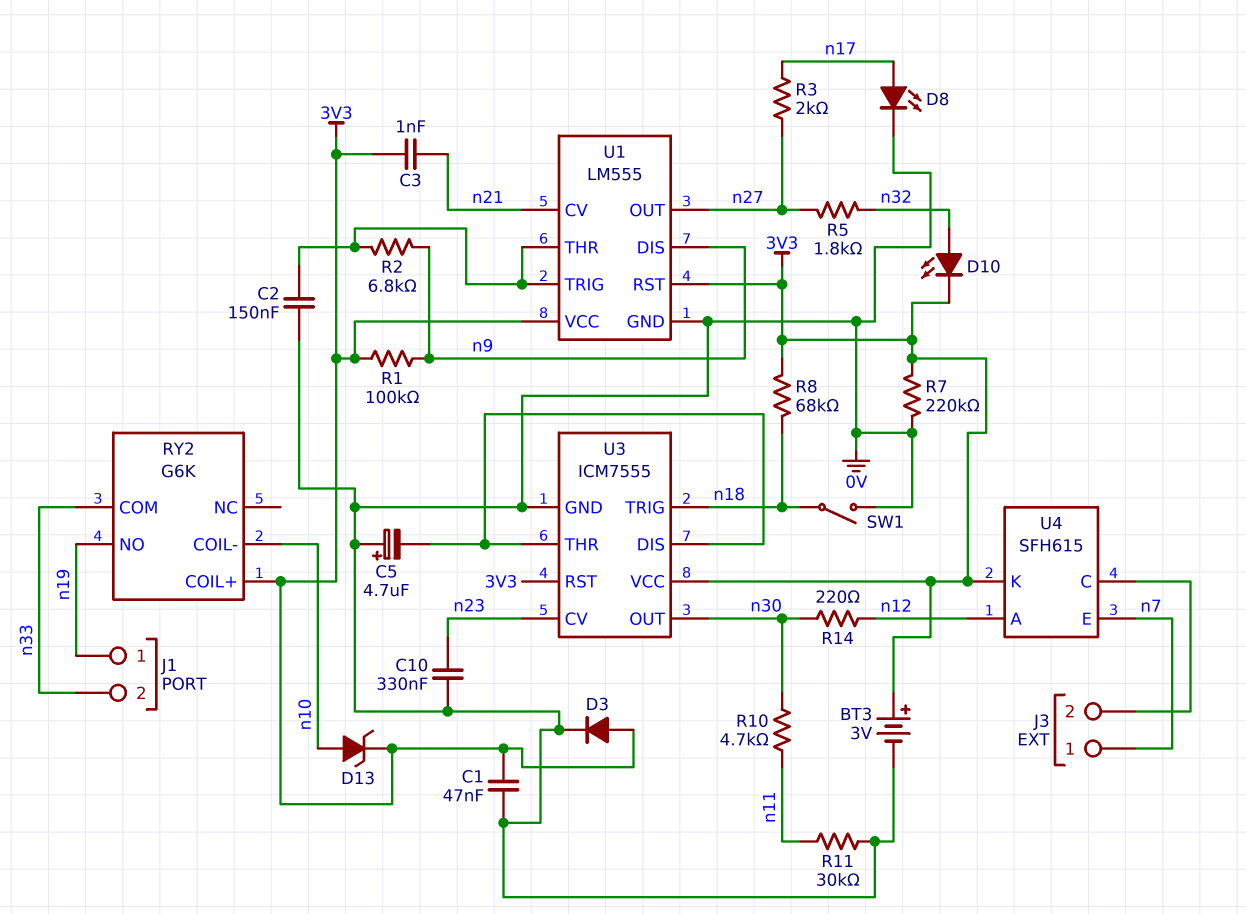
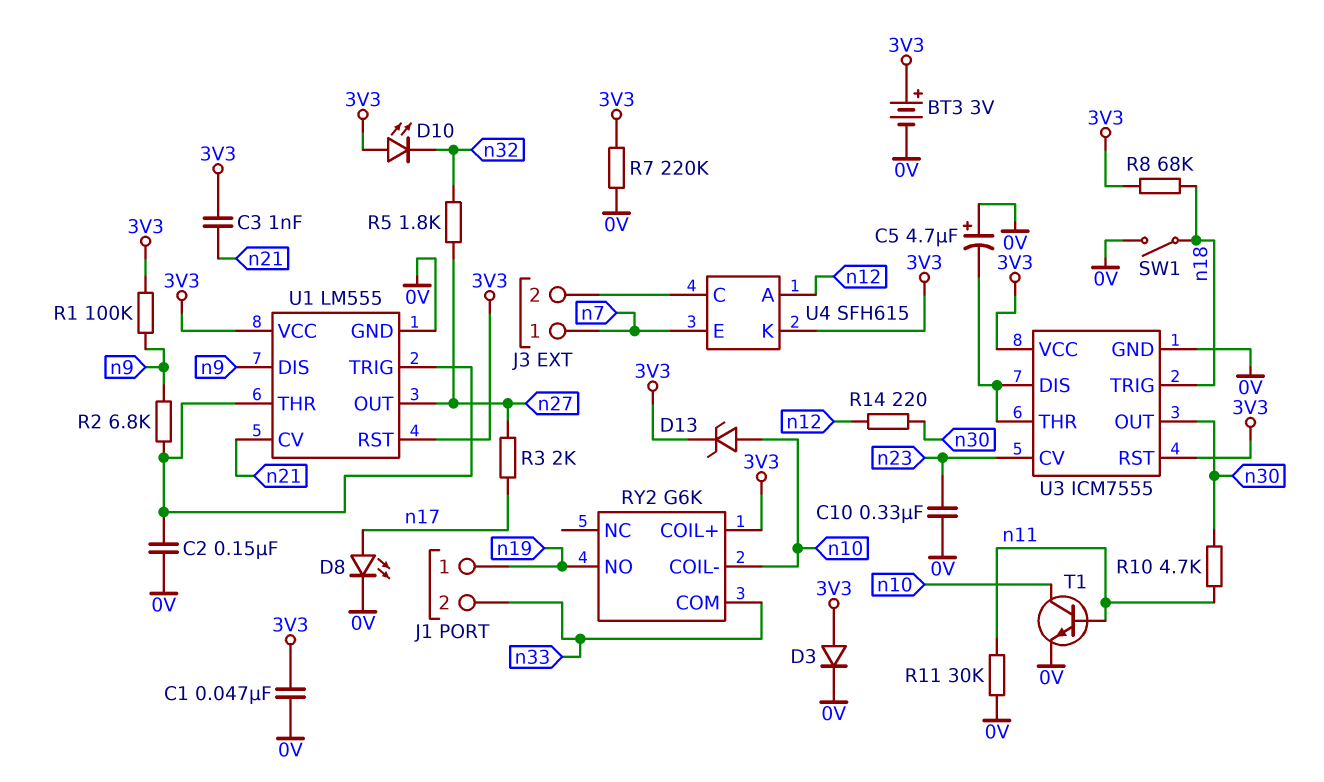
D10: LED (A n32, K 3V3) -> LED (A 3V3, K n32)
T1: none -> NPN (B n11, C n10, E 0V)

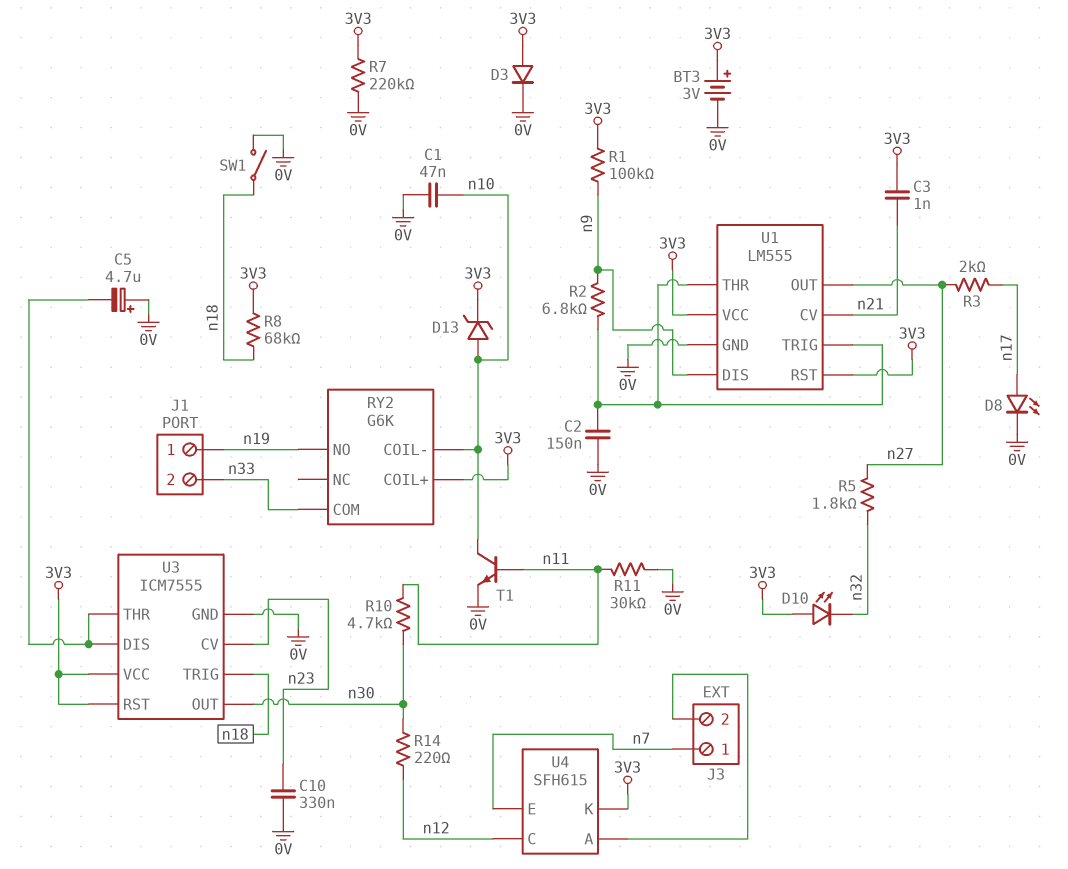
C1: 47nF (0V, 3V3) -> 47nF (0V, n10)
U4 pin A: n12 -> J3/2
U4 pin C: J3/2 -> n12

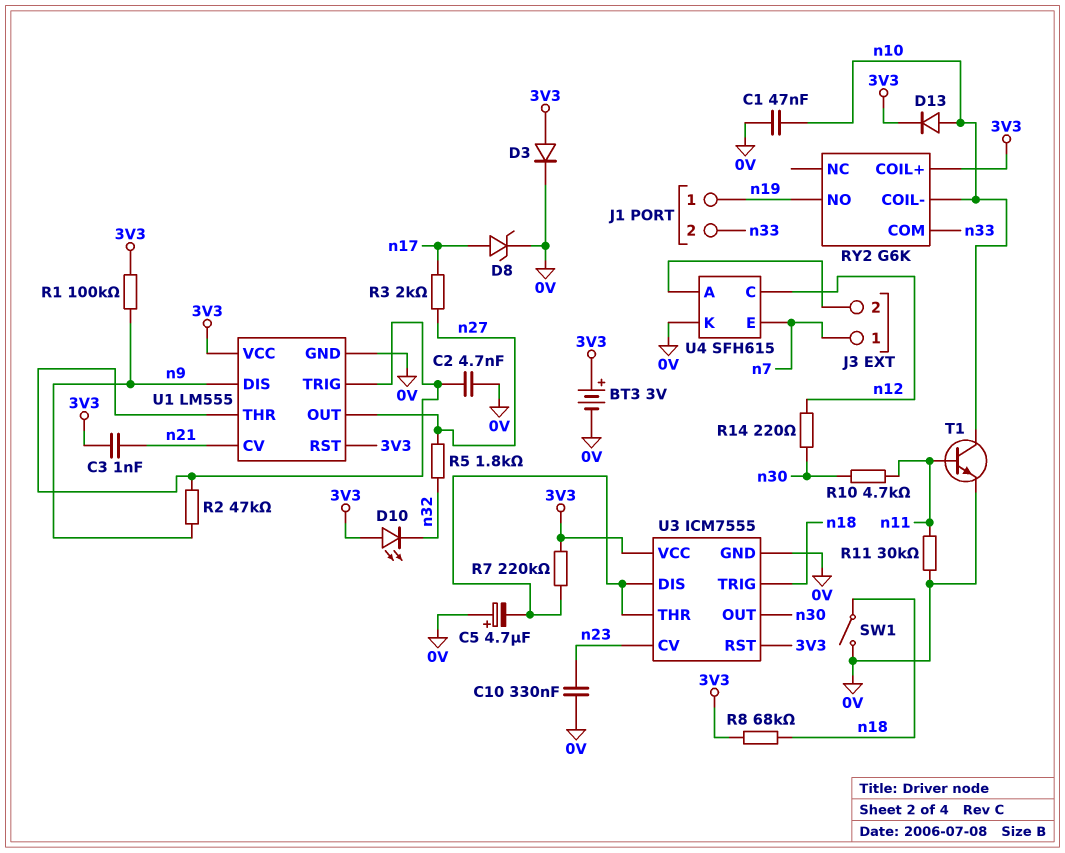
C2: 150nF (0V, U1/THR) -> 4.7nF (0V, U1/THR)
D8: LED (A n17, K 0V) -> zener (A n17, K 0V)
D13: zener (A n10, K 3V3) -> diode (A n10, K 3V3)
R2: 6.8k (U1/THR, n9) -> 47k (U1/THR, n9)
R7: 220k (0V, 3V3) -> 220k (3V3, U3/DIS)
U4 pin K: 3V3 -> 0V

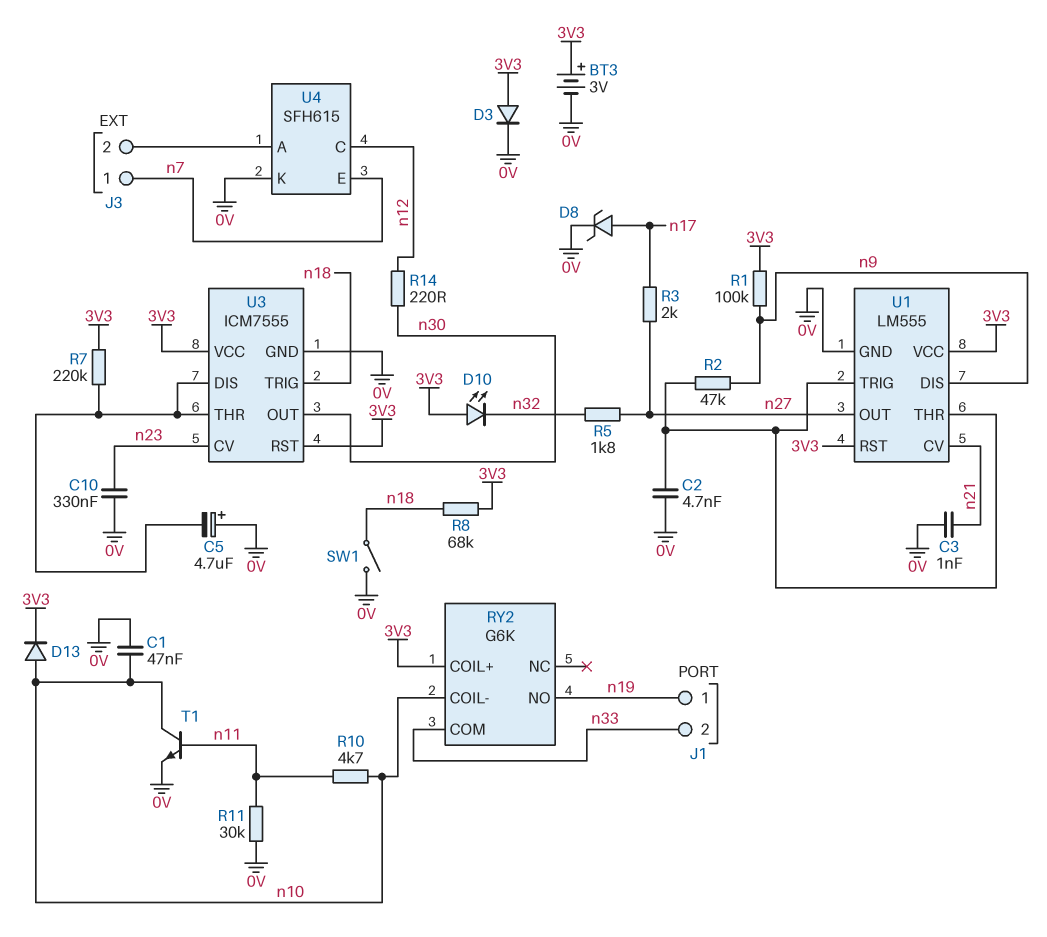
C3: 1nF (3V3, n21) -> 1nF (0V, n21)
R10: 4.7k (n11, n30) -> 4.7k (n10, n11)

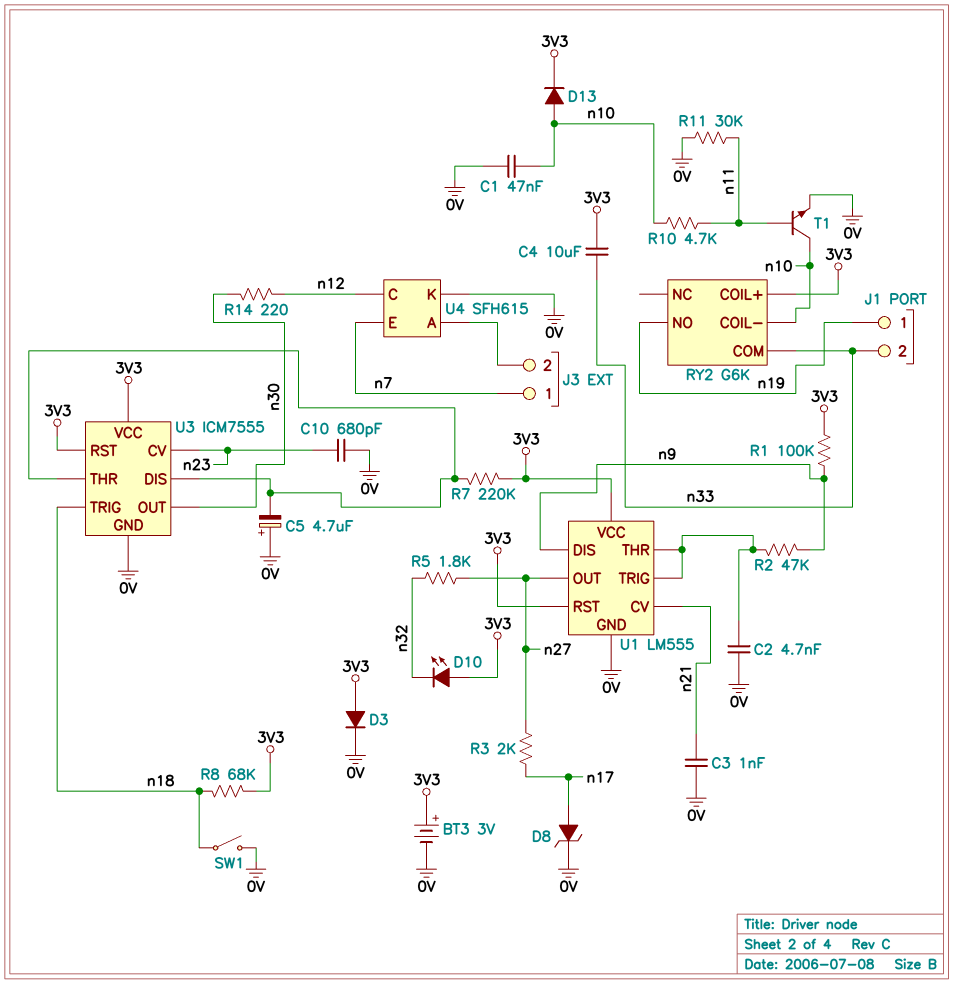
C4: none -> 10uF (3V3, n33)
C10: 330nF (0V, n23) -> 680pF (0V, n23)

